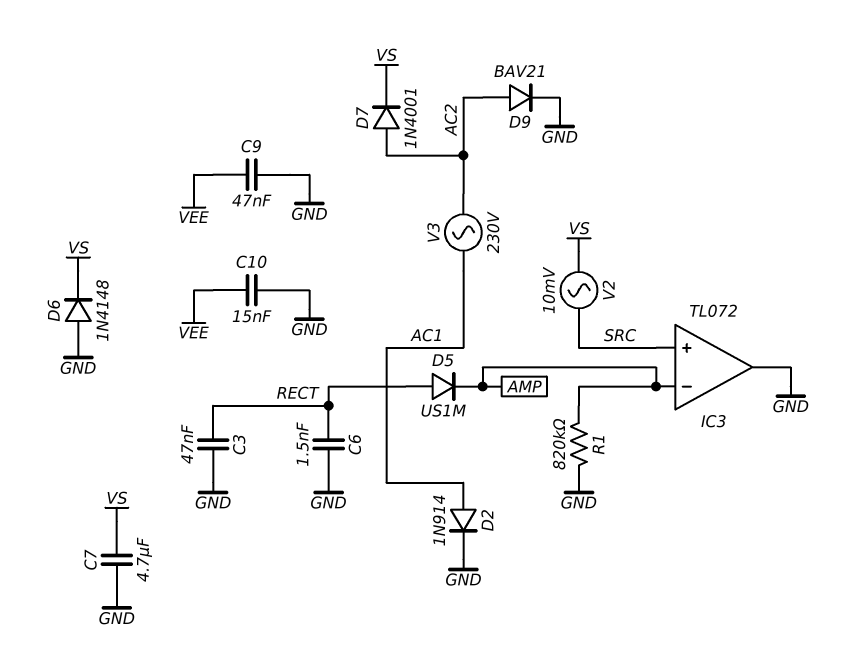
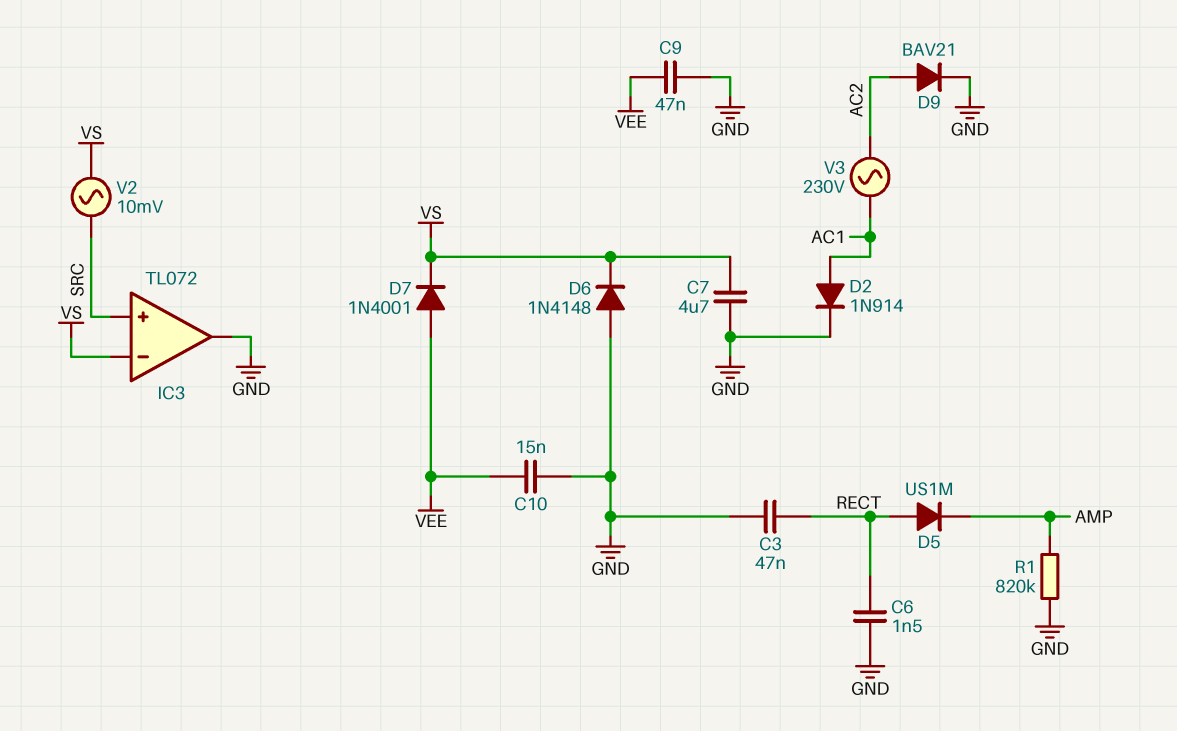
D7: diode 1N4001 (A AC2, K VS) -> diode 1N4001 (A VEE, K VS)
IC3 pin in-: AMP -> VS

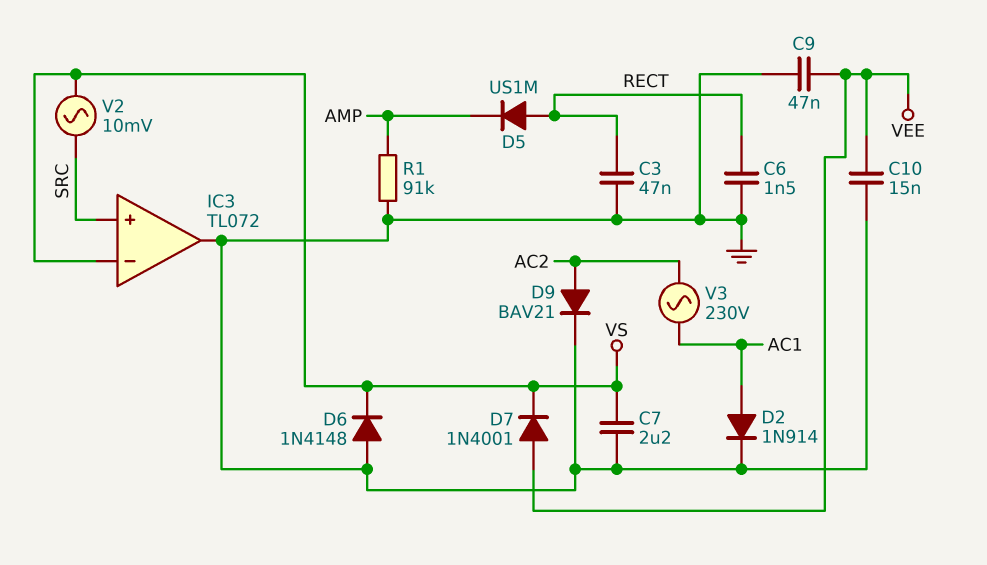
C7: 4.7uF (GND, VS) -> 2.2uF (GND, VS)
R1: 820k (AMP, GND) -> 91k (AMP, GND)

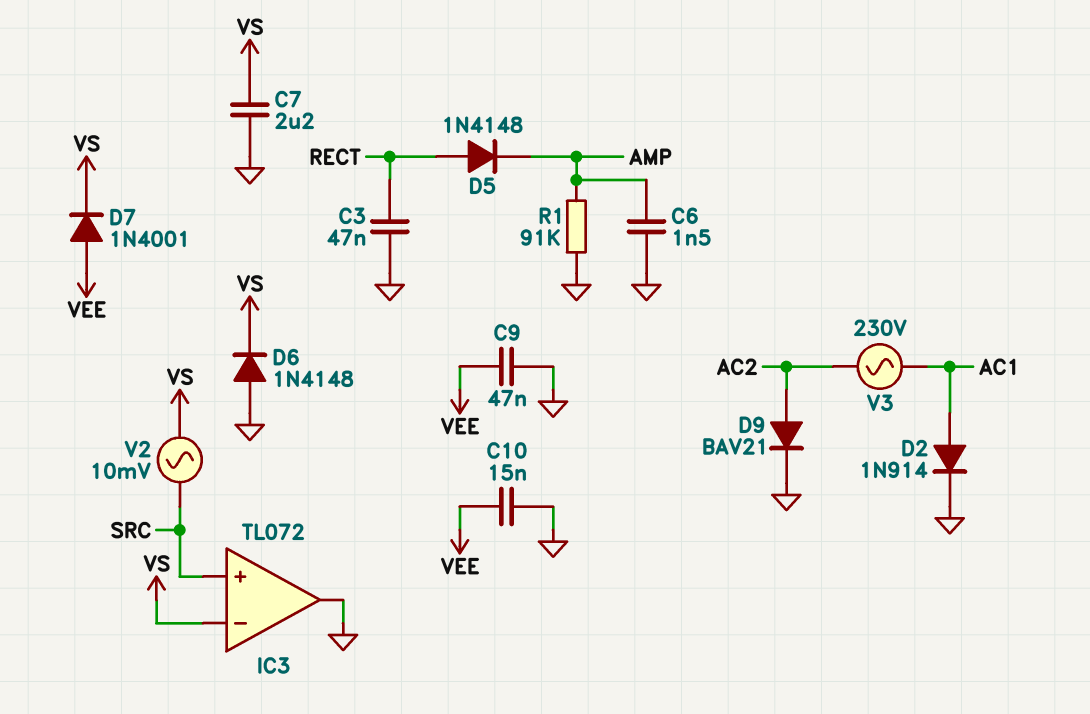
C6: 1.5nF (GND, RECT) -> 1.5nF (AMP, GND)
D5: diode US1M (A RECT, K AMP) -> diode 1N4148 (A RECT, K AMP)

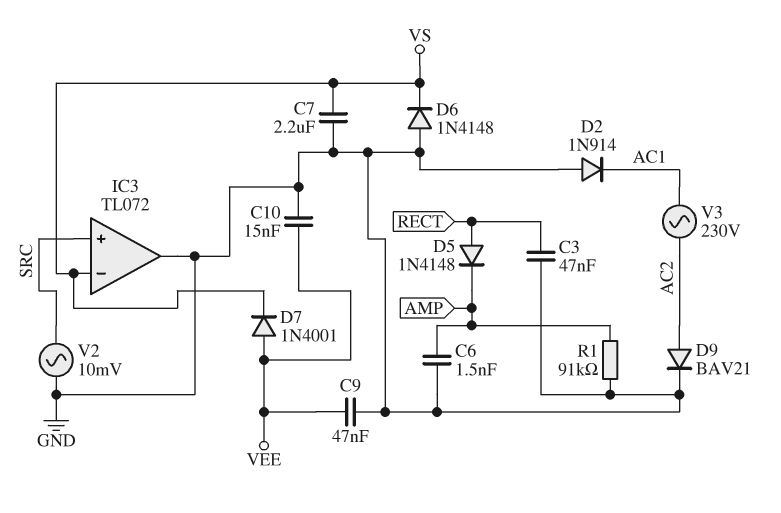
D2: diode 1N914 (A AC1, K GND) -> diode 1N914 (A GND, K AC1)
V2: AC 10mV (SRC, VS) -> AC 10mV (GND, SRC)

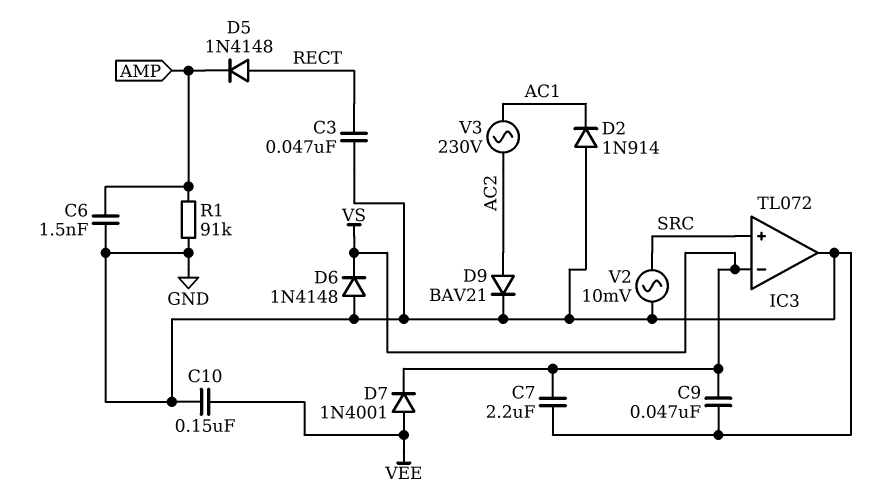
C9: 47nF (GND, VEE) -> 47nF (GND, VS)
C10: 15nF (GND, VEE) -> 150nF (GND, VEE)

